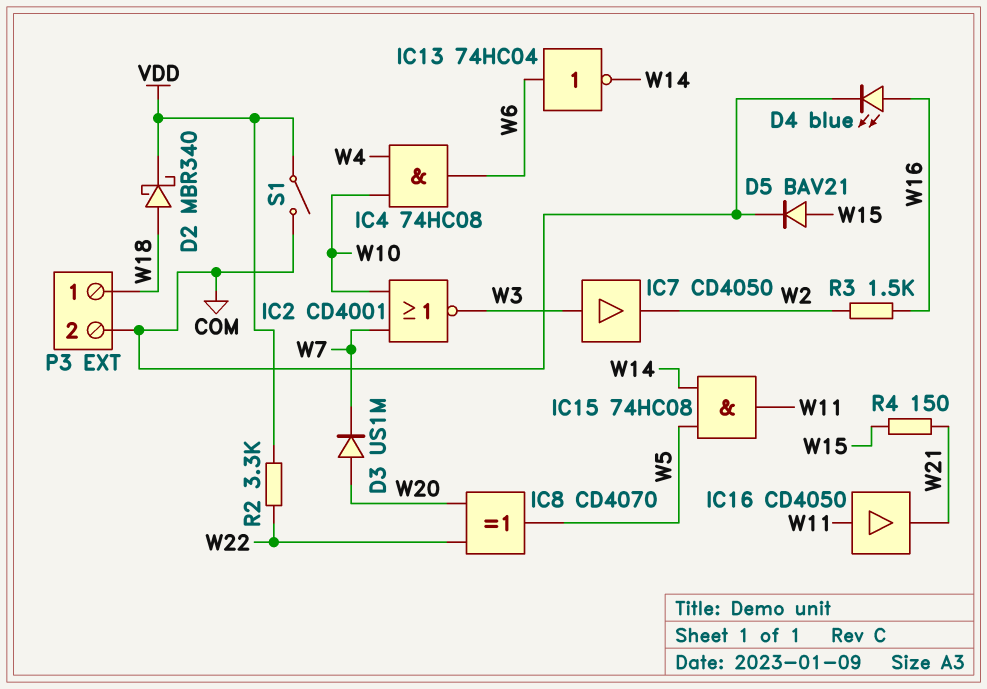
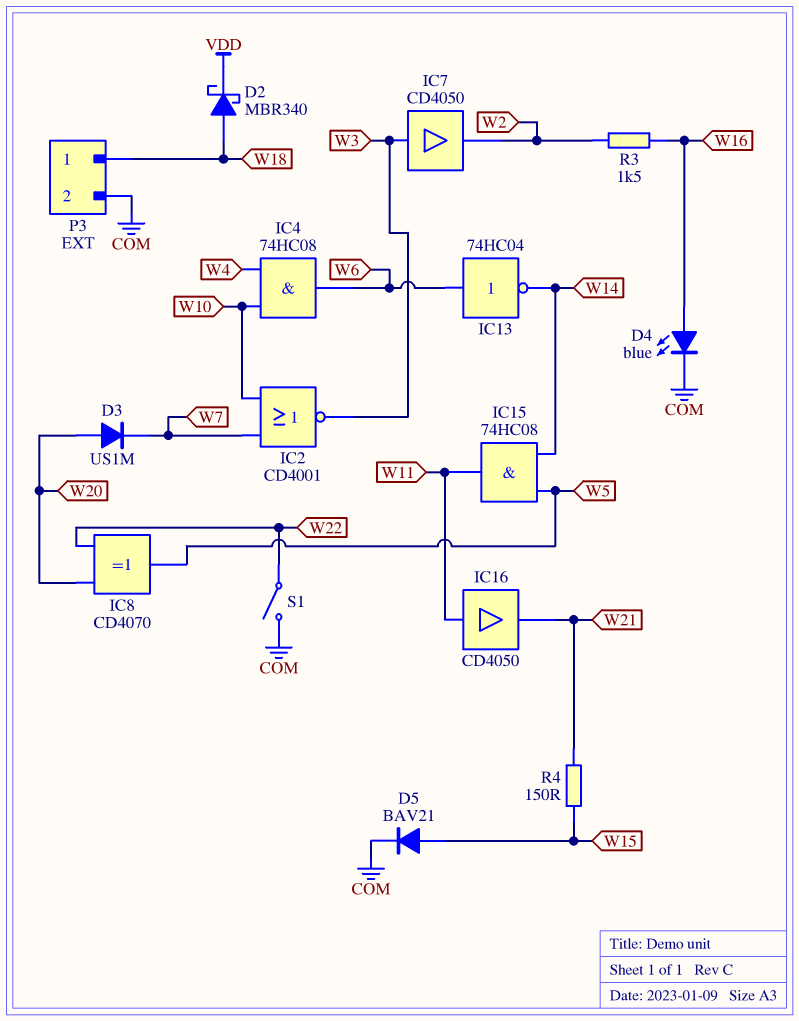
R2: 3.3k (VDD, W22) -> none
S1: switch (COM, VDD) -> switch (COM, W22)

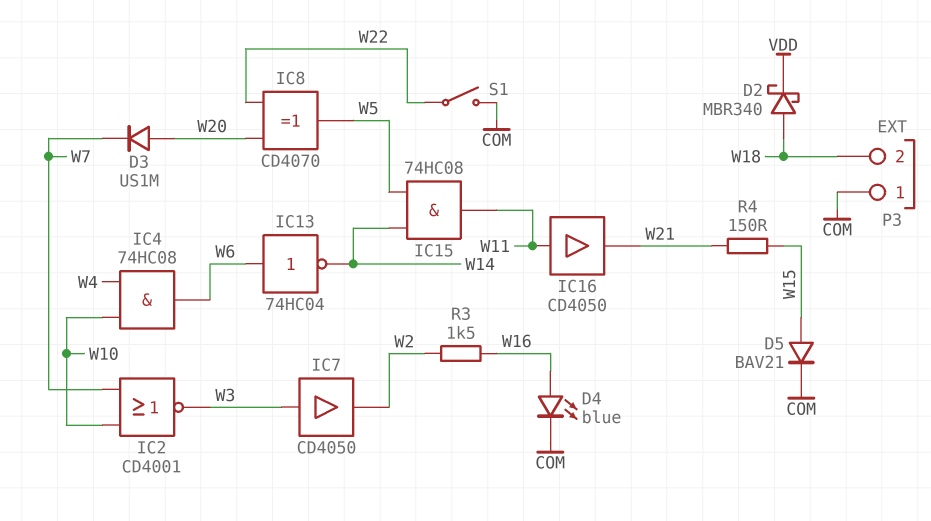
P3 pin 1: W18 -> COM
P3 pin 2: COM -> W18

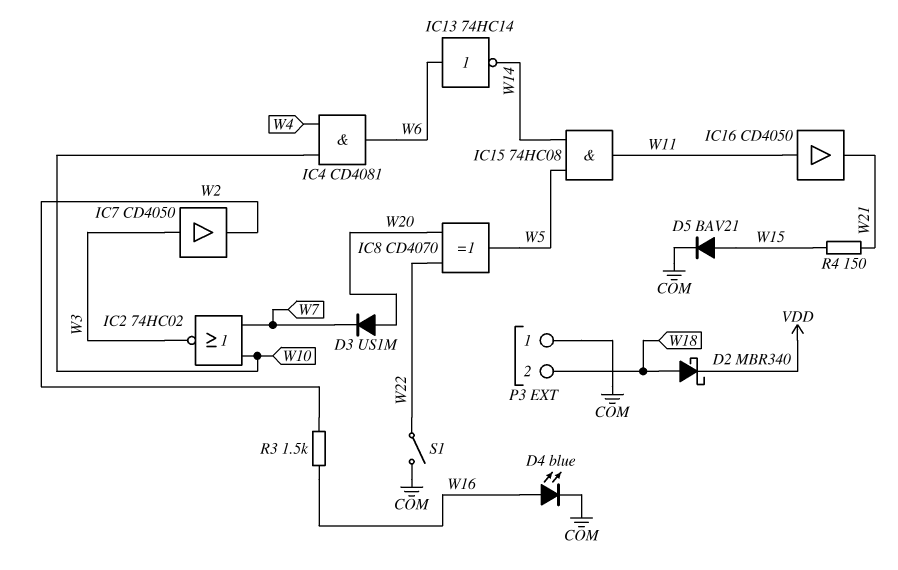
IC2: NOR CD4001 (in W7, in W10, out W3) -> NOR 74HC02 (in W7, in W10, out W3)
IC4: AND 74HC08 (in W4, in W10, out W6) -> AND CD4081 (in W4, in W10, out W6)
IC13: NOT 74HC04 (in W6, out W14) -> NOT 74HC14 (in W6, out W14)

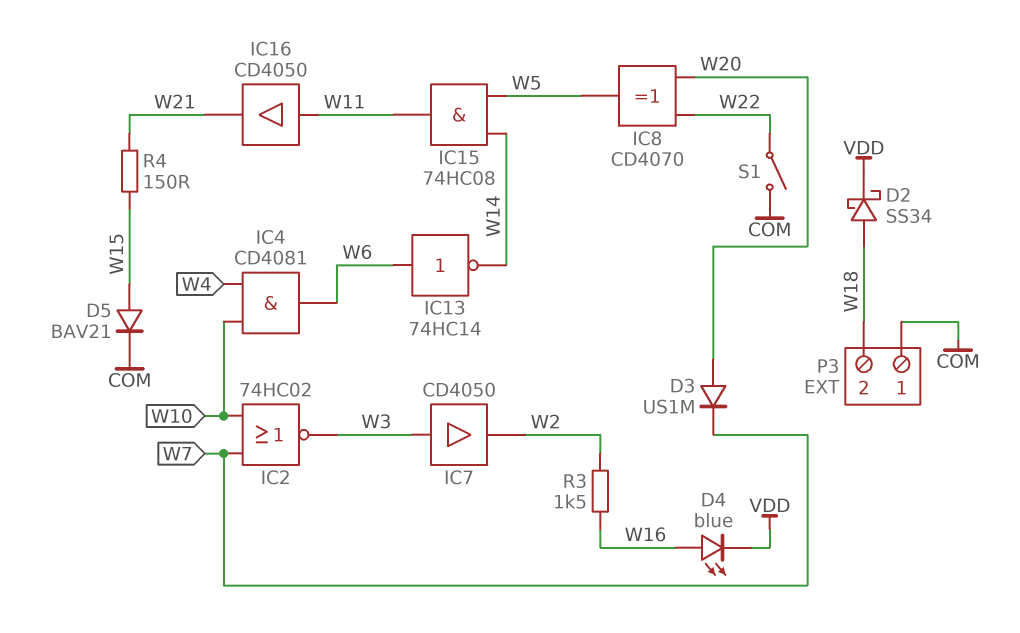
D2: schottky MBR340 (A W18, K VDD) -> schottky SS34 (A W18, K VDD)
D4: LED blue (A W16, K COM) -> LED blue (A W16, K VDD)

